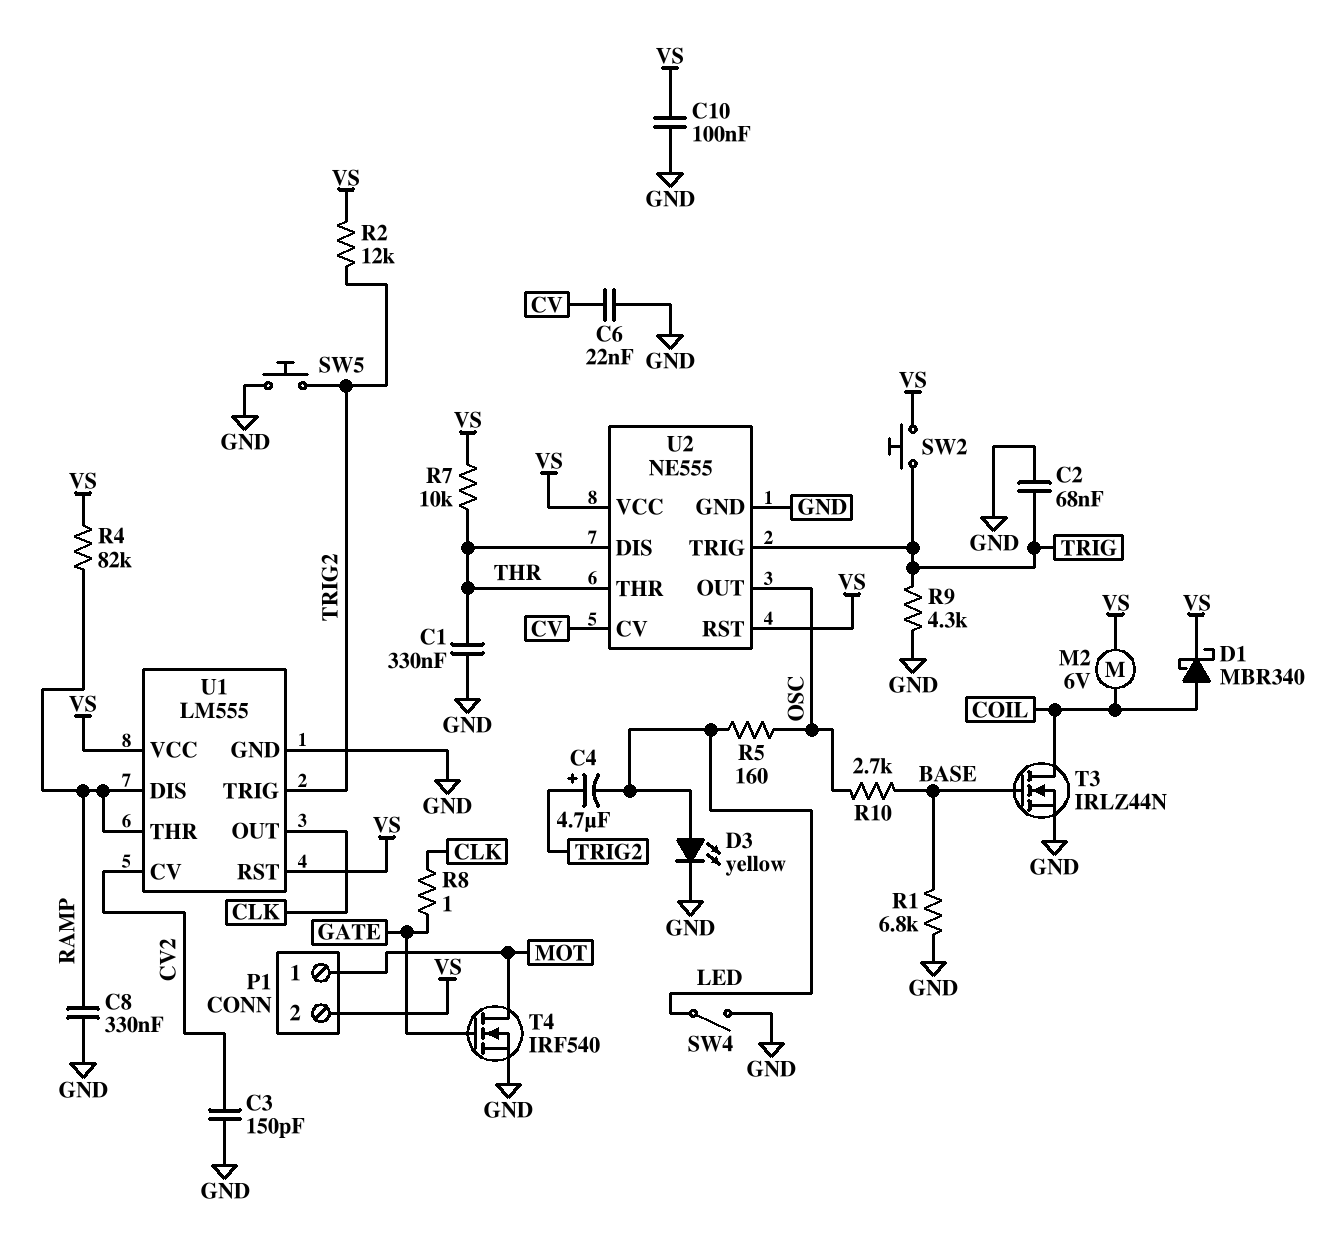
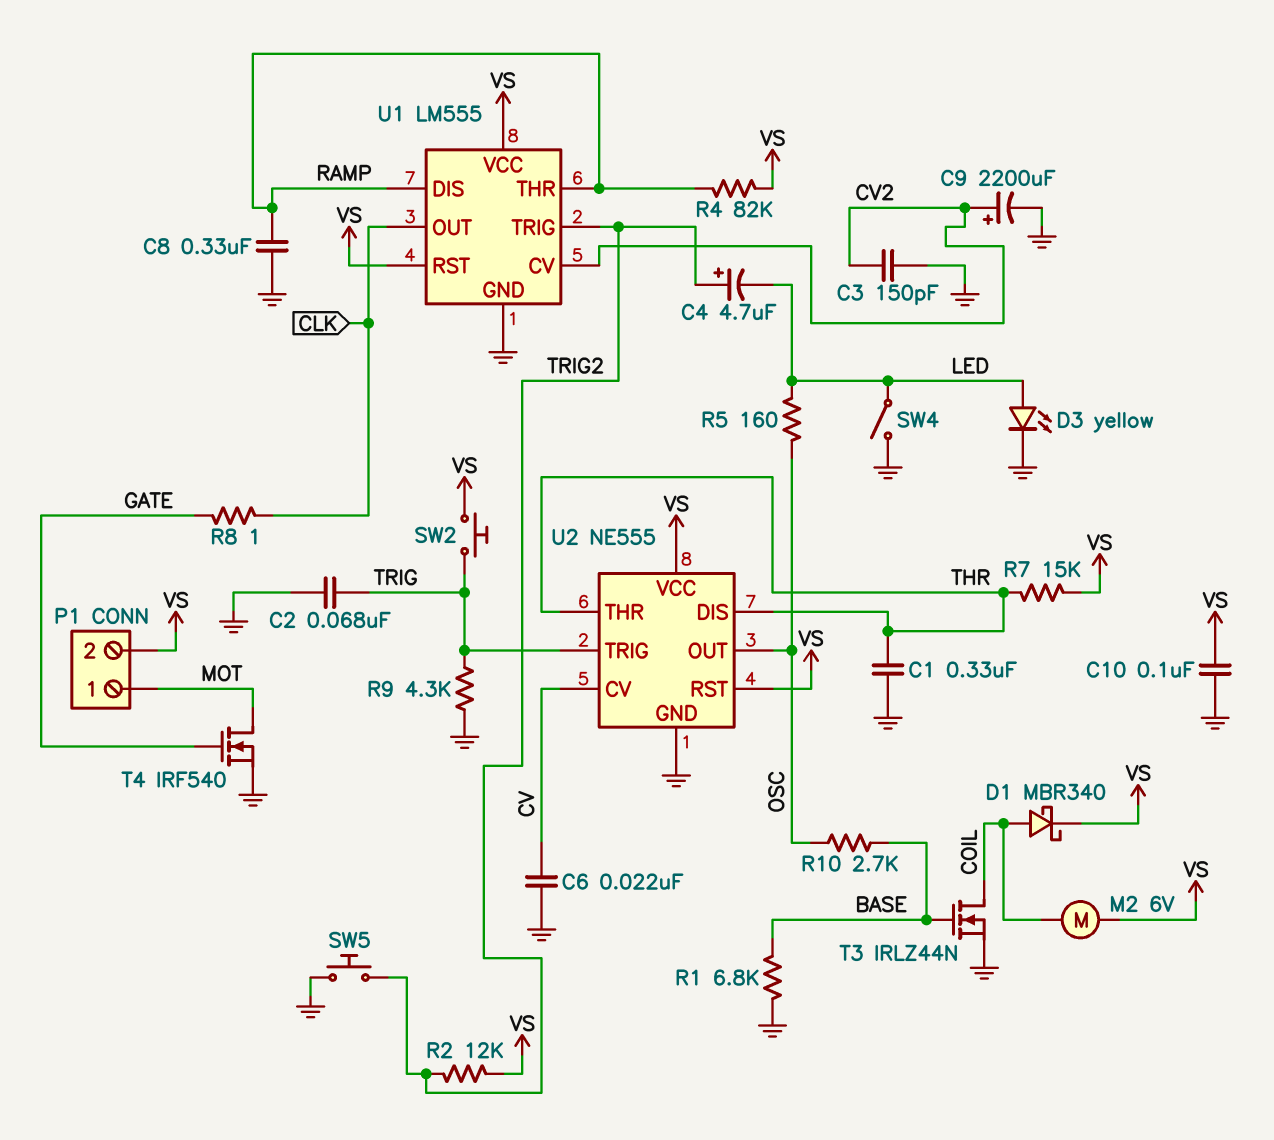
C9: none -> 2200uF (plus CV2, minus GND)
R7: 10k (THR, VS) -> 15k (THR, VS)

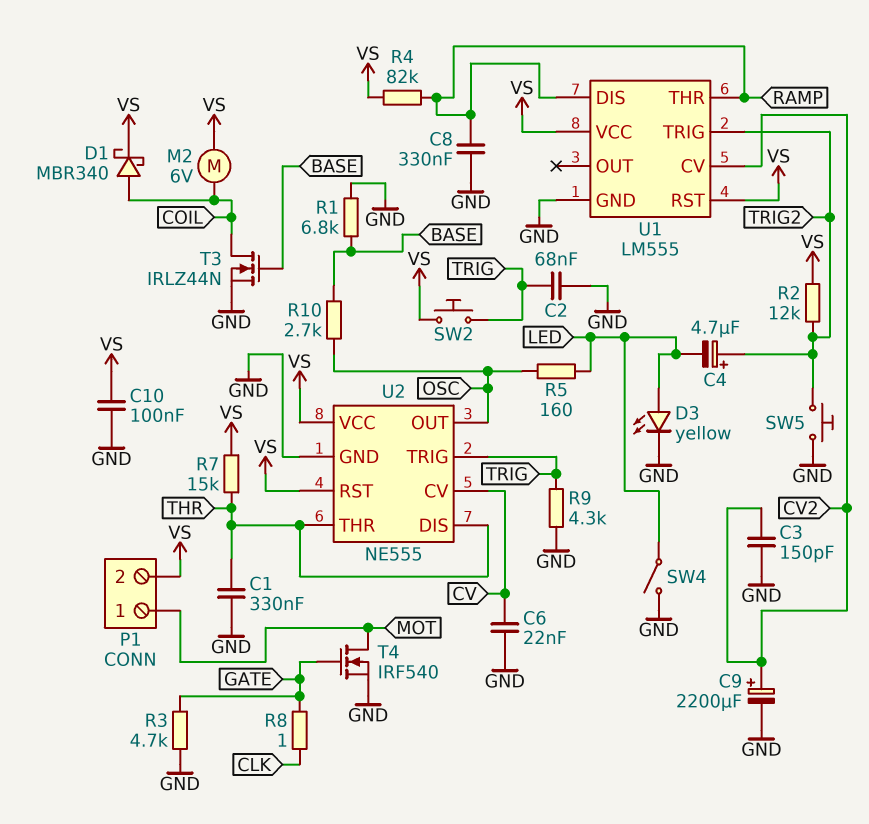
R3: none -> 4.7k (GATE, GND)
U1 pin OUT: CLK -> none

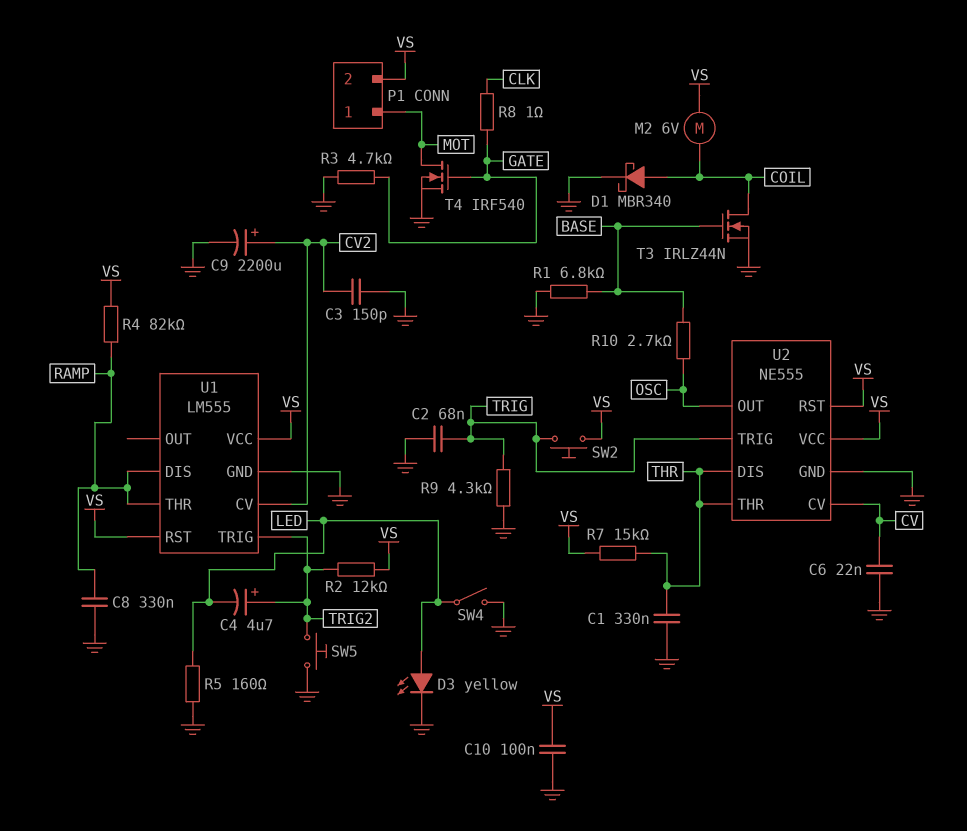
D1: schottky MBR340 (A COIL, K VS) -> schottky MBR340 (A COIL, K GND)
R5: 160 (LED, OSC) -> 160 (GND, LED)

